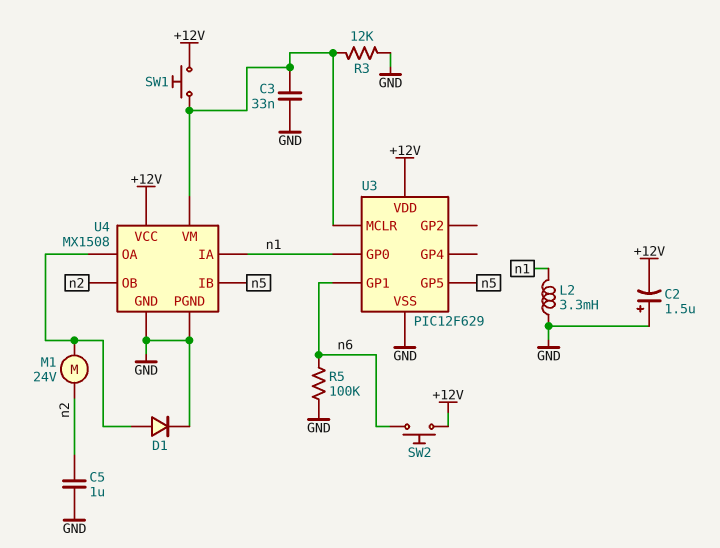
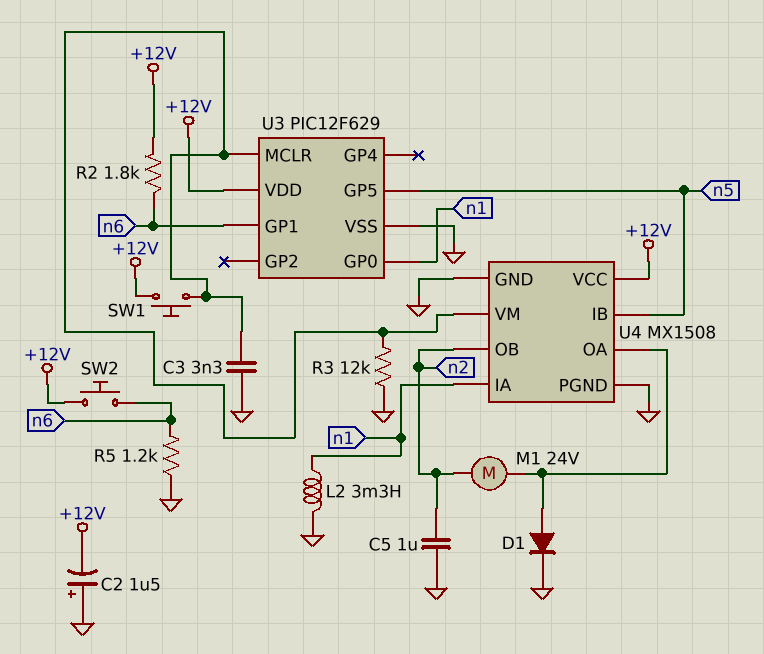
C3: 33nF (GND, U3/MCLR) -> 3.3nF (GND, U3/MCLR)
R2: none -> 1.8k (+12V, n6)
R5: 100k (GND, n6) -> 1.2k (GND, n6)

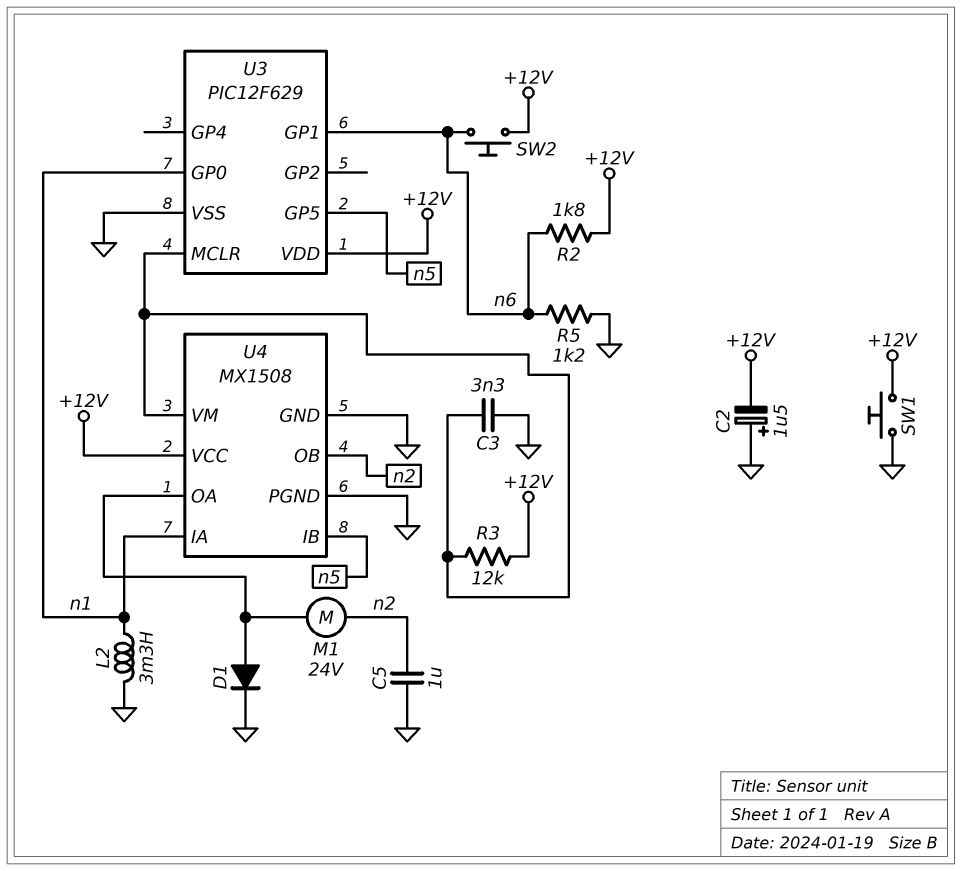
R3: 12k (GND, U3/MCLR) -> 12k (+12V, U3/MCLR)
SW1: button (+12V, U3/MCLR) -> button (+12V, GND)

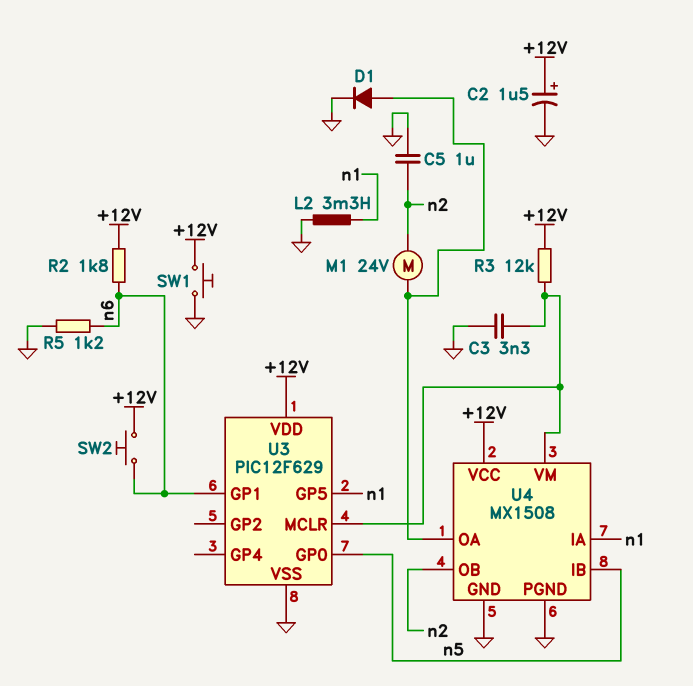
C2: 1.5uF (plus GND, minus +12V) -> 1.5uF (plus +12V, minus GND)
U3 pin GP0: n1 -> n5
U3 pin GP5: n5 -> n1

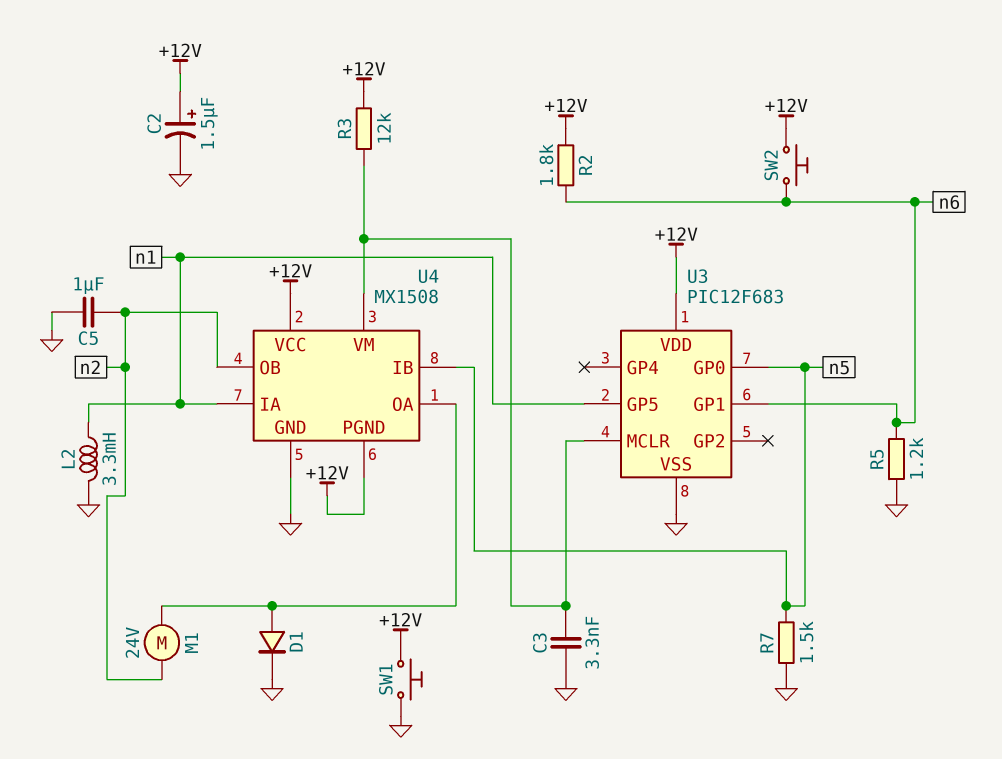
R7: none -> 1.5k (GND, n5)
U3: PIC12F629 -> PIC12F683
U4 pin PGND: GND -> +12V

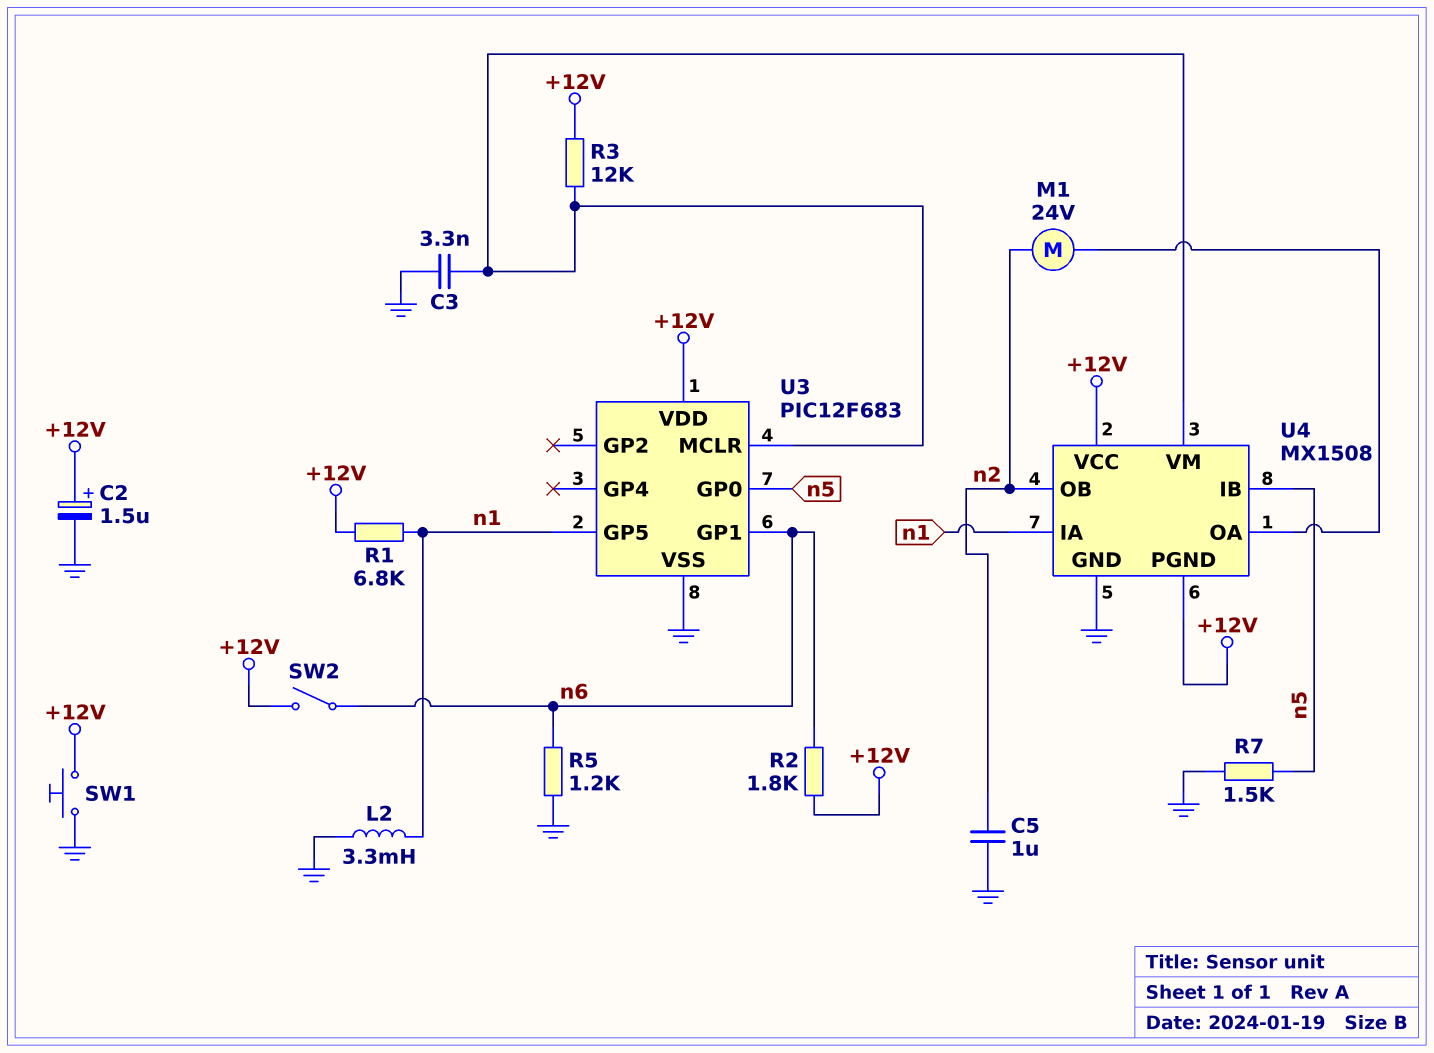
D1: diode (A U4/OA, K GND) -> none
R1: none -> 6.8k (+12V, n1)
SW2: button (+12V, n6) -> switch (+12V, n6)

